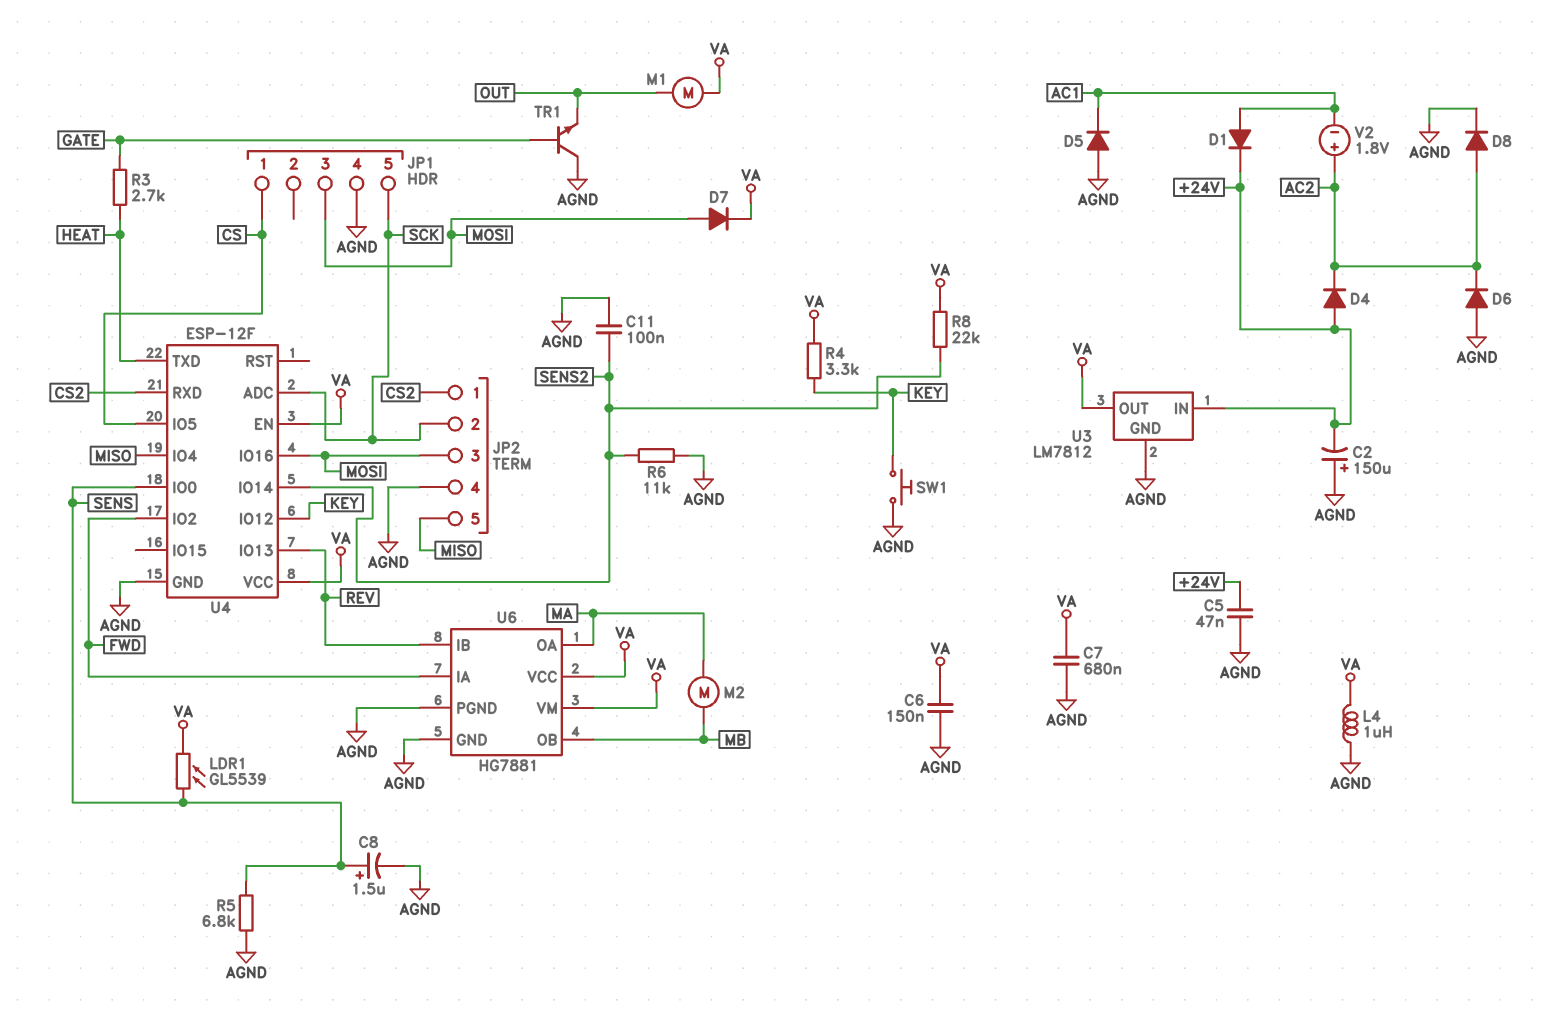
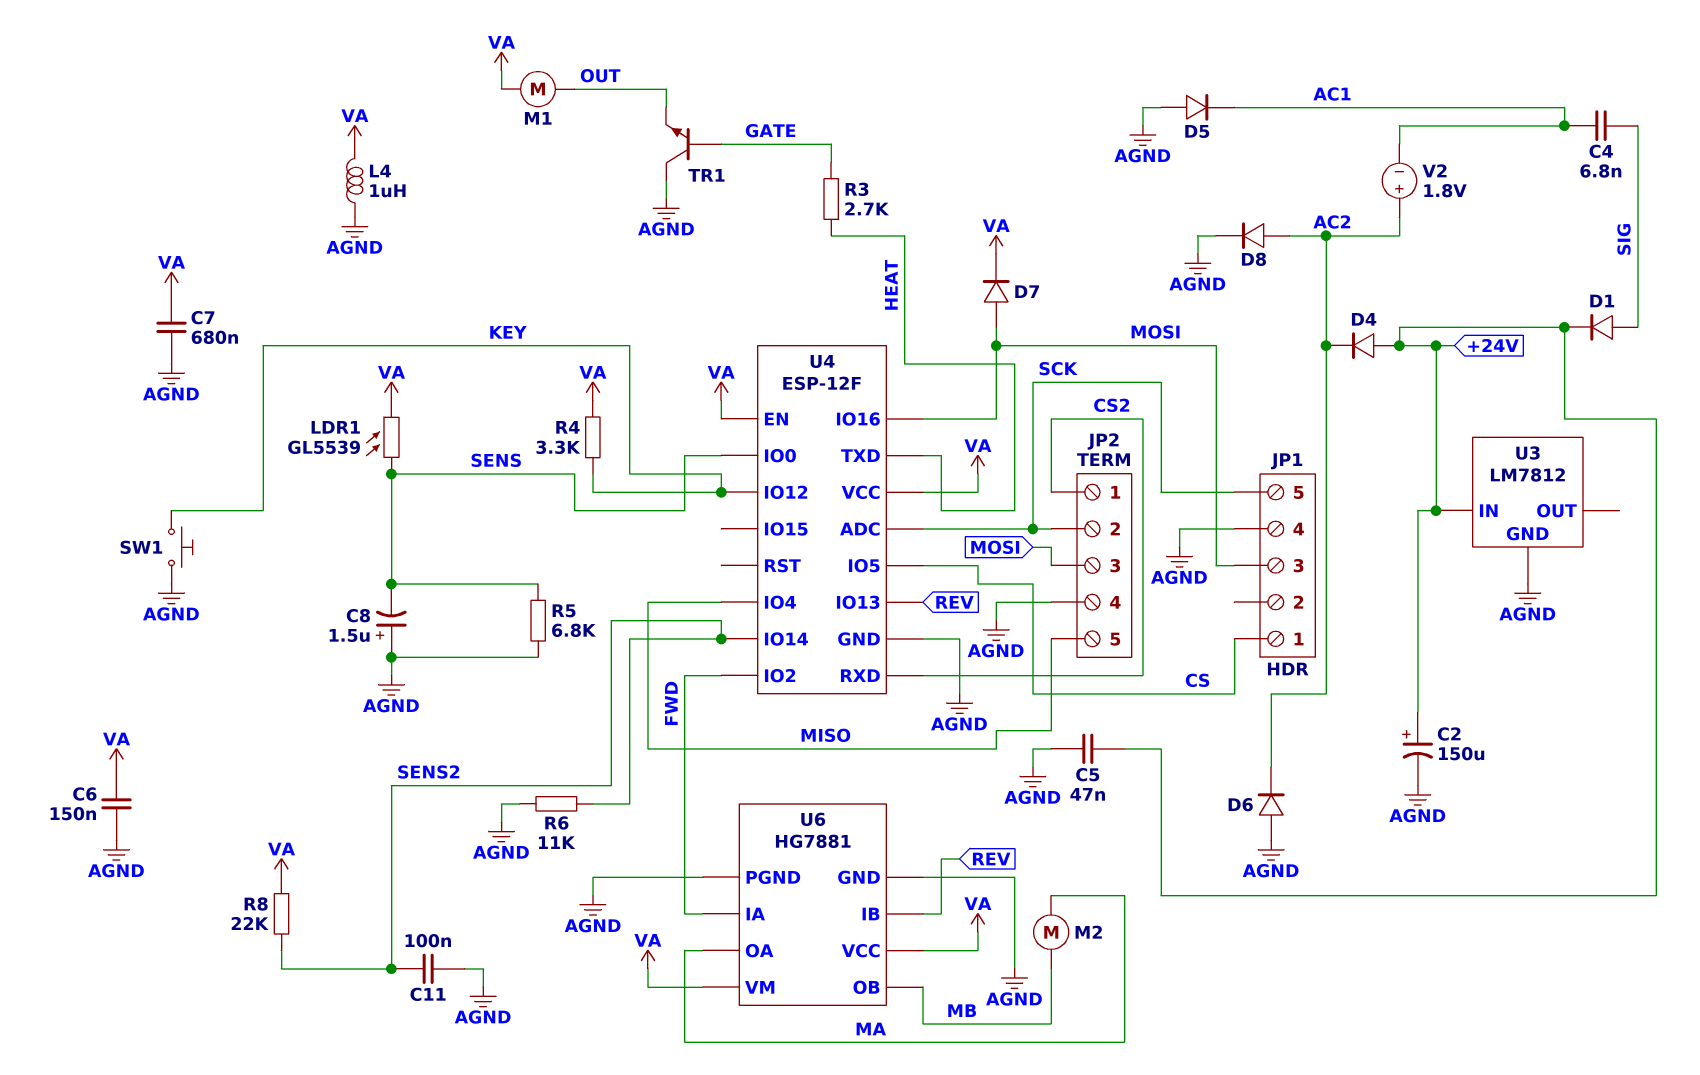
C2: 150uF (plus AGND, minus +24V) -> 150uF (plus +24V, minus AGND)
C4: none -> 6.8nF (AC1, SIG)
C8: 1.5uF (plus SENS, minus AGND) -> 1.5uF (plus AGND, minus SENS)
D1: diode (A AC1, K +24V) -> diode (A SIG, K +24V)
U3 pin OUT: VA -> none

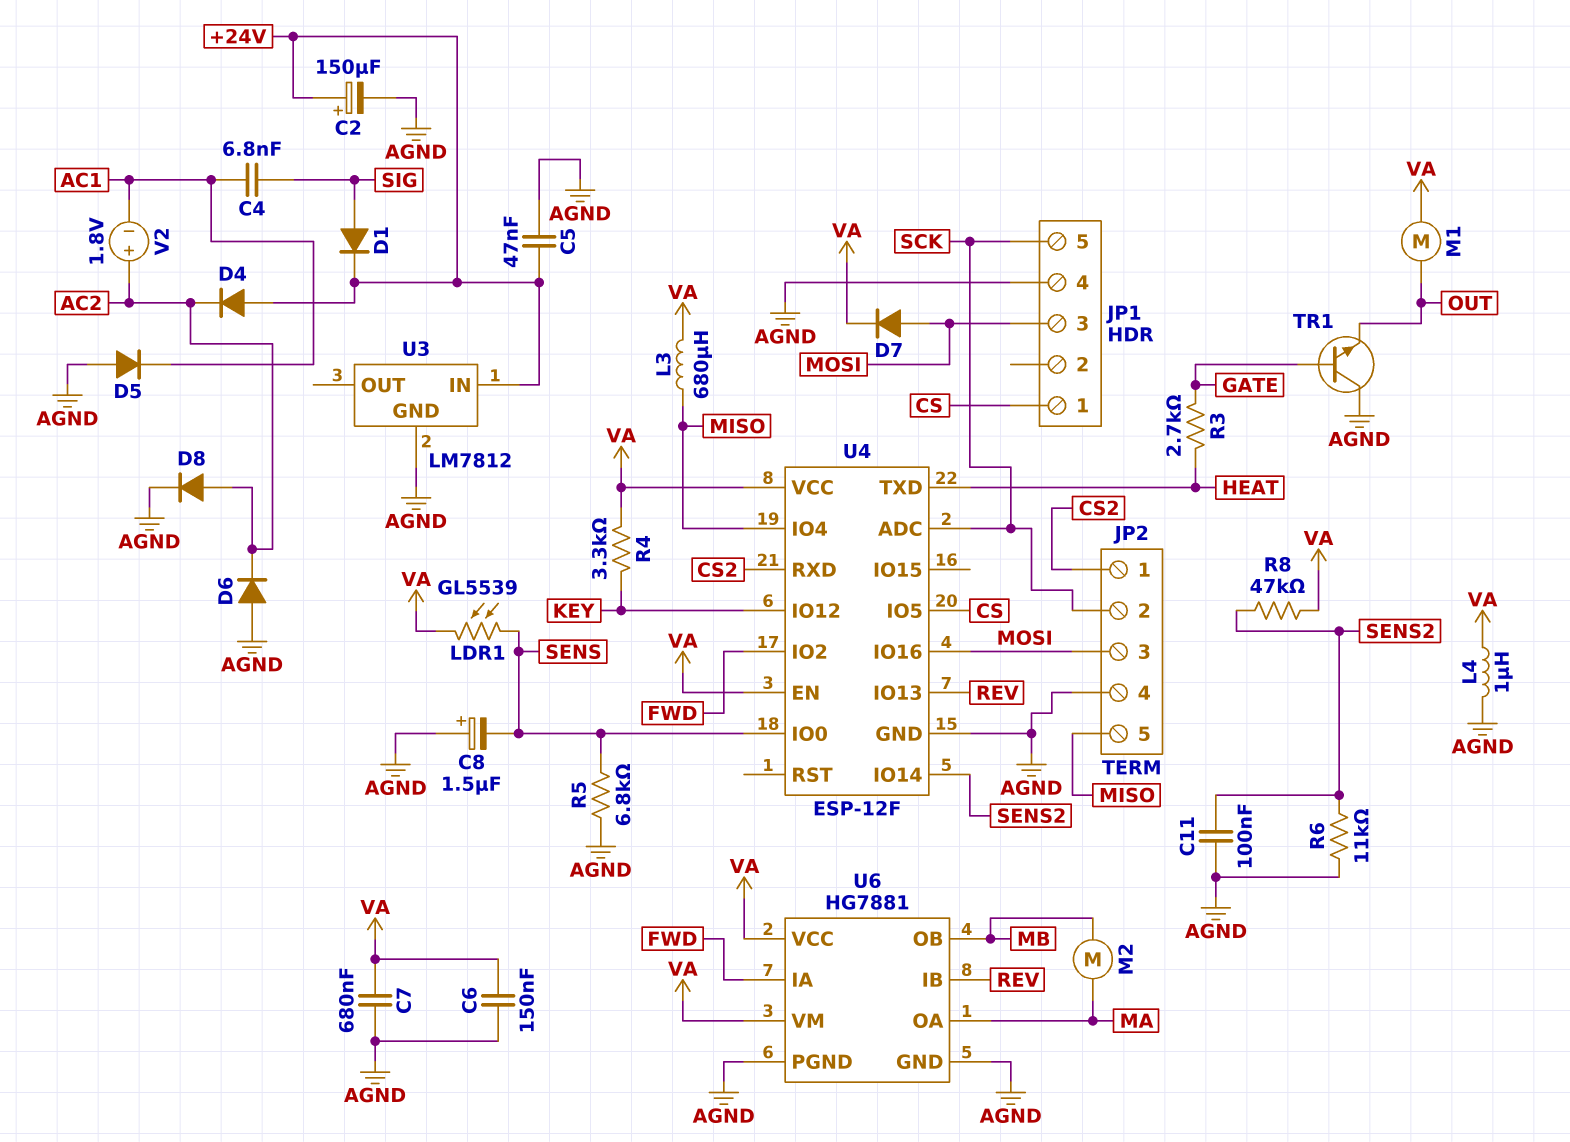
L3: none -> 680uH (MISO, VA)
R8: 22k (SENS2, VA) -> 47k (SENS2, VA)
SW1: button (AGND, KEY) -> none

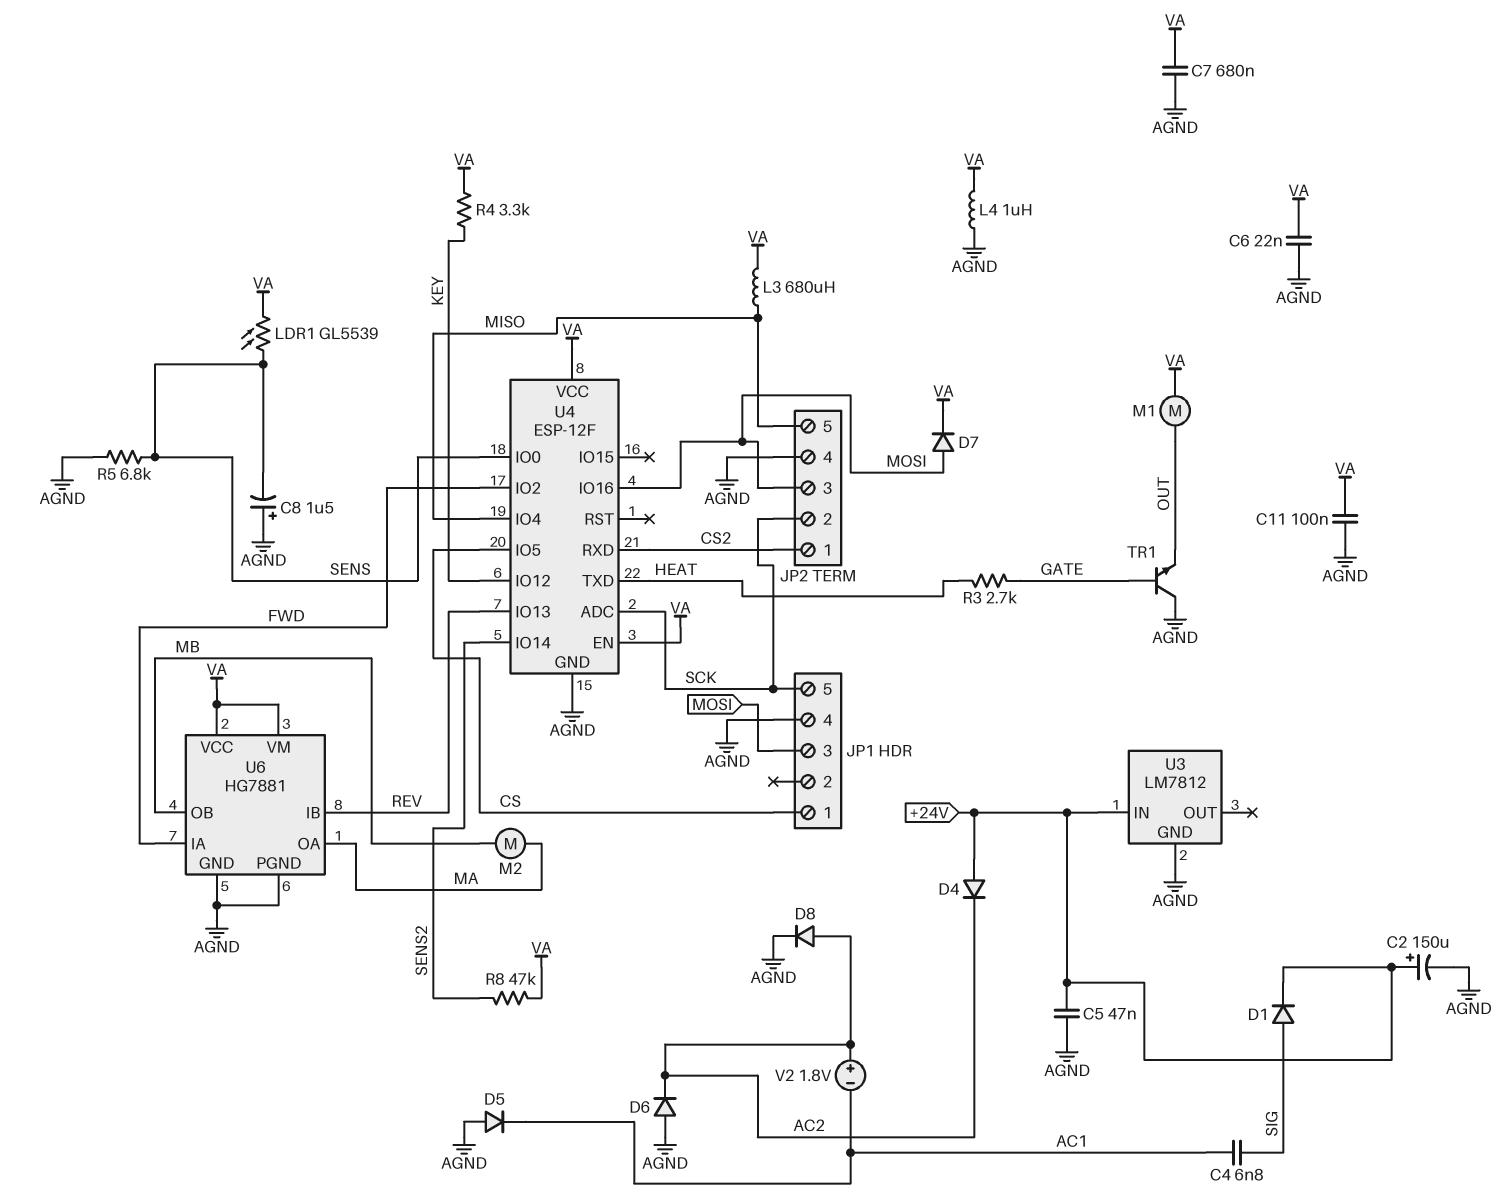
C6: 150nF (AGND, VA) -> 22nF (AGND, VA)
C11: 100nF (AGND, SENS2) -> 100nF (AGND, VA)
R6: 11k (AGND, SENS2) -> none

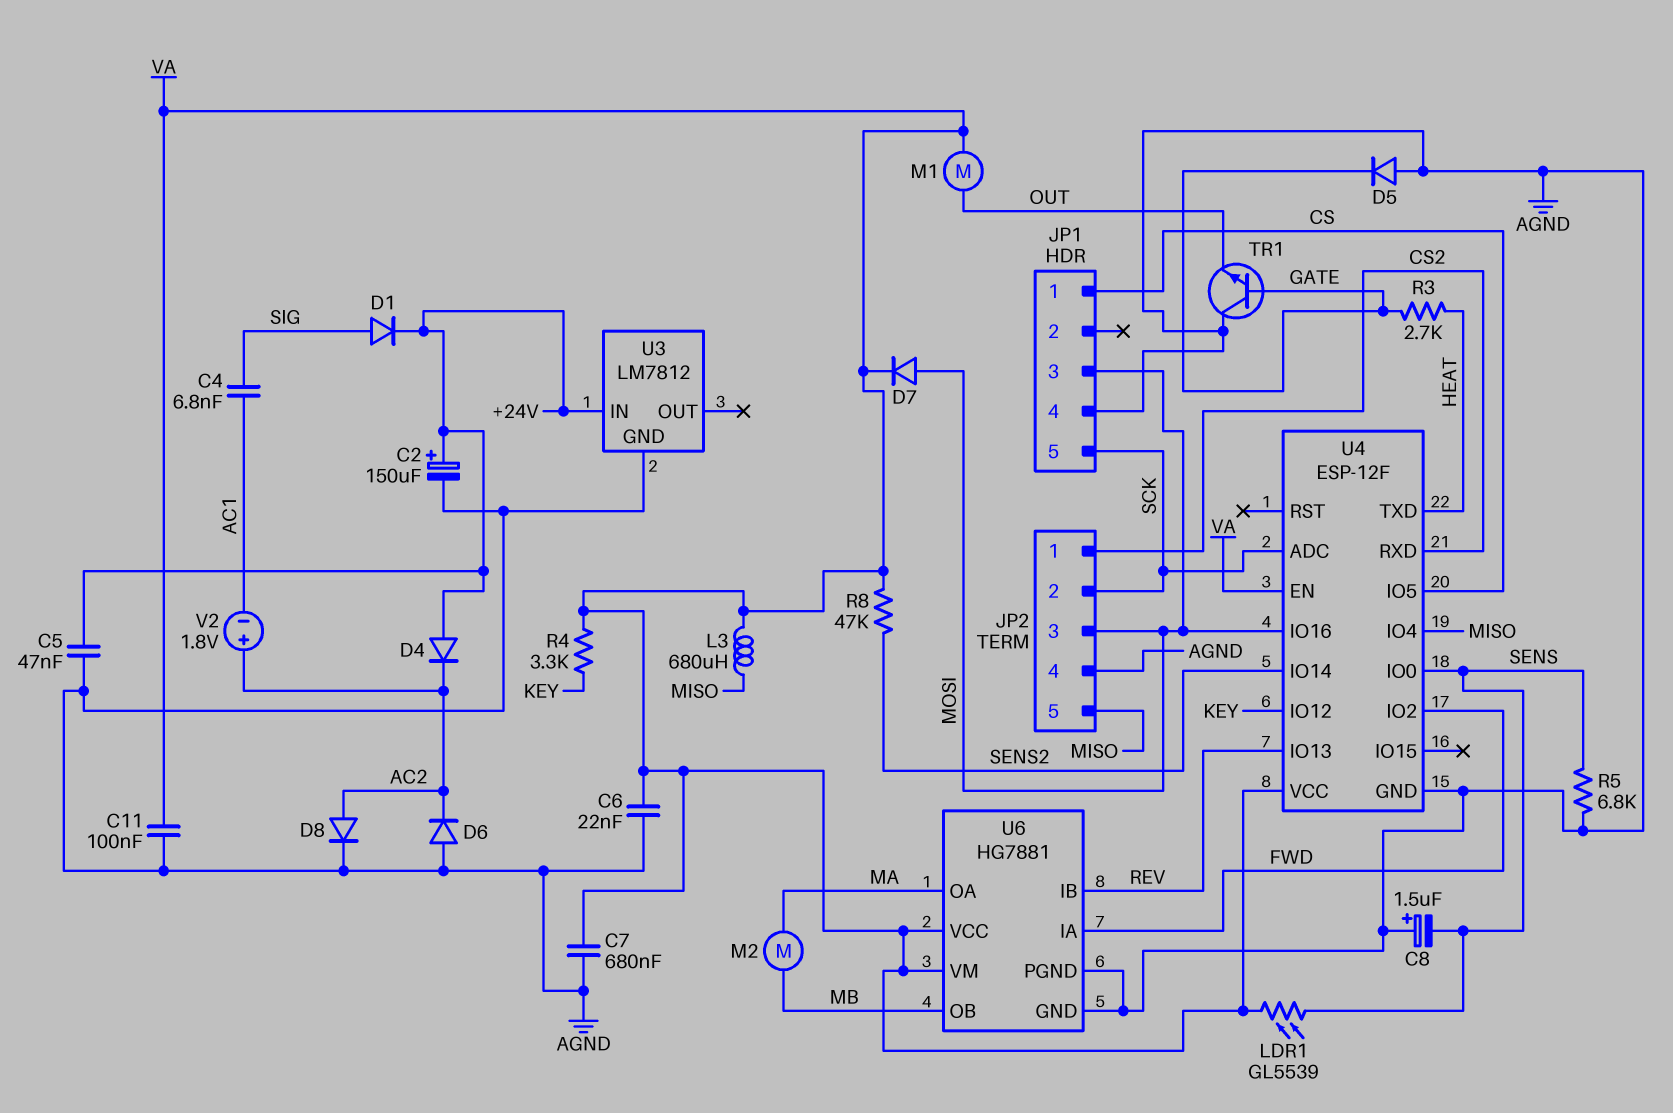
D5: diode (A AGND, K AC1) -> diode (A AGND, K GATE)
L4: 1uH (AGND, VA) -> none

